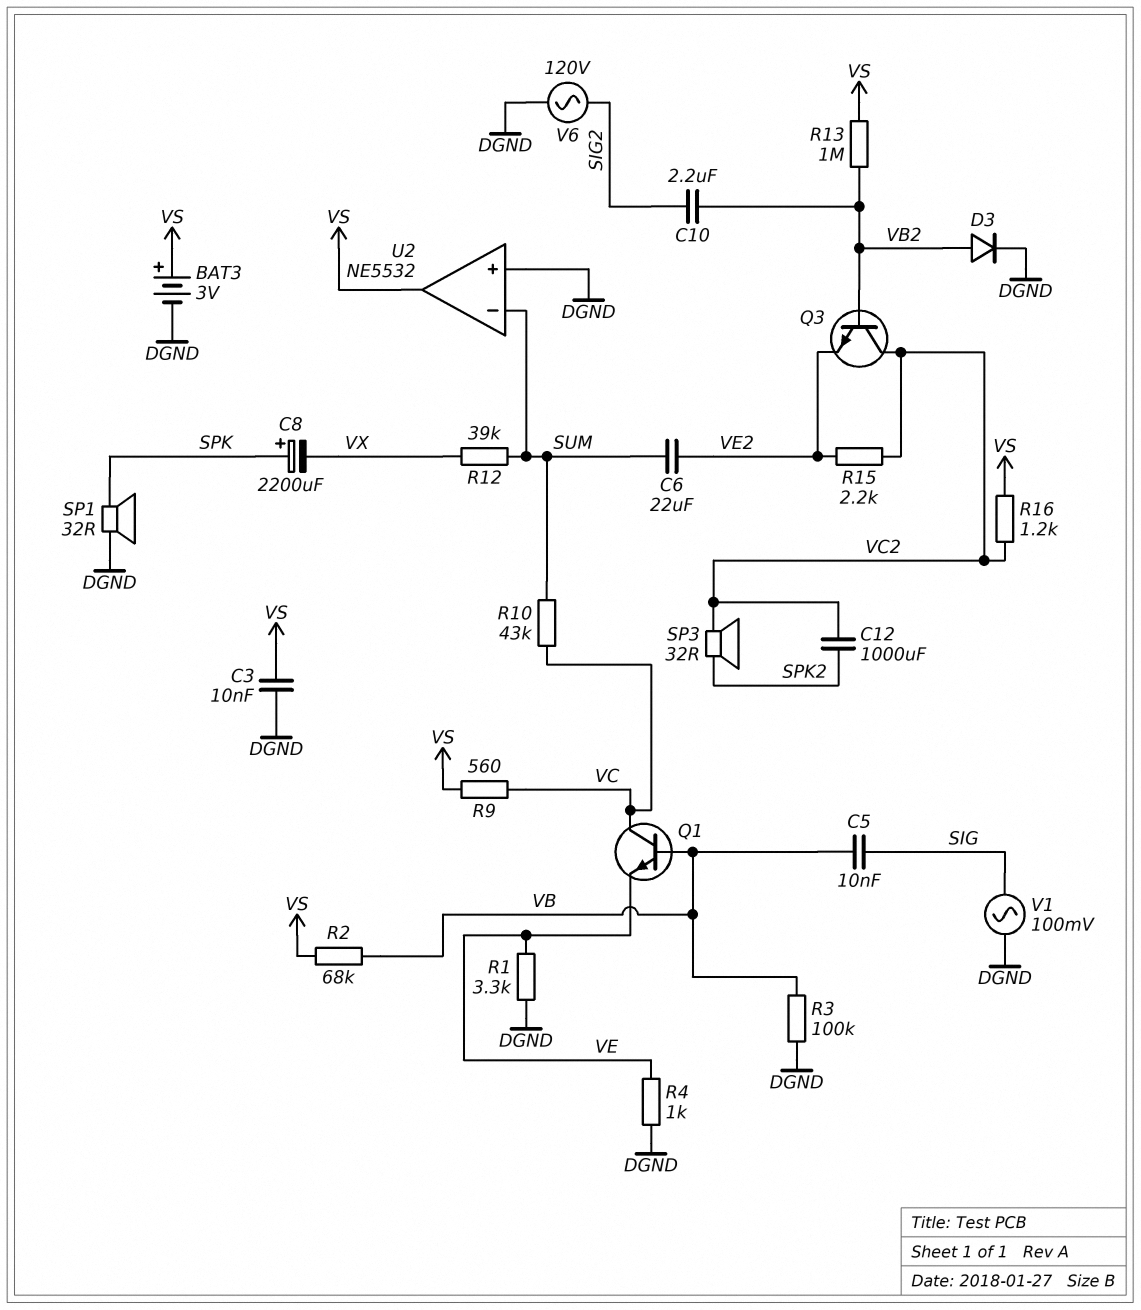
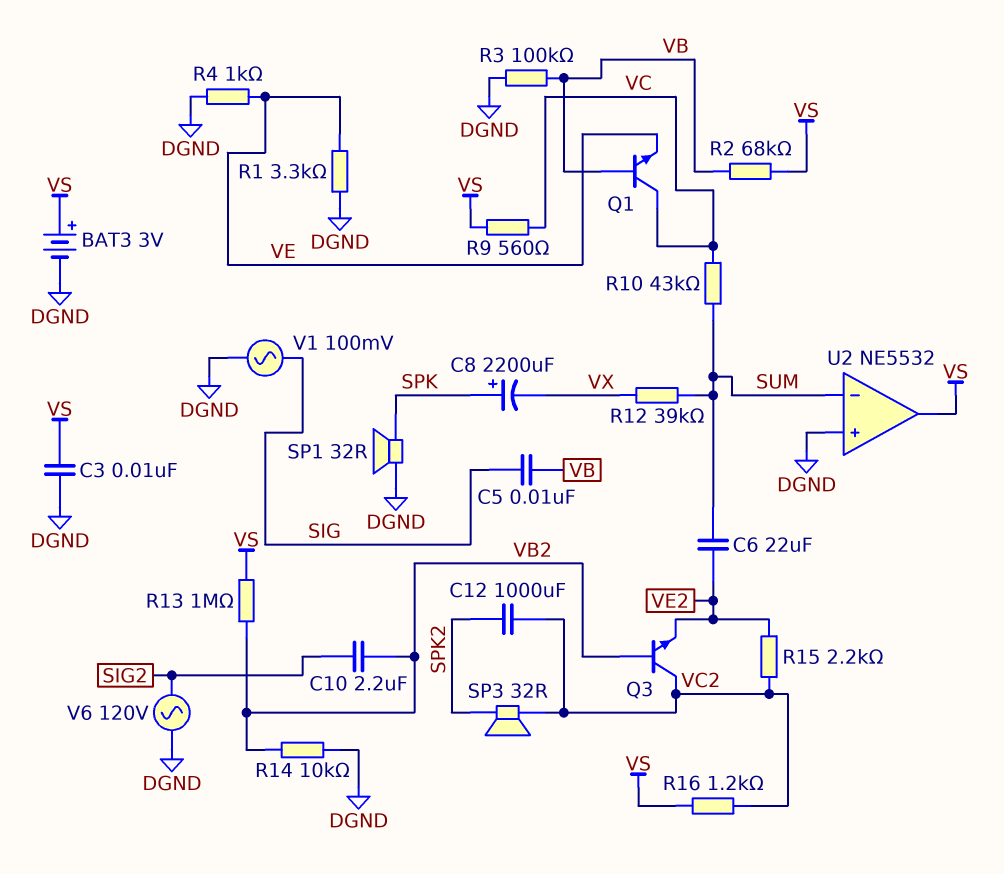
D3: diode (A VB2, K DGND) -> none
R14: none -> 10k (DGND, VB2)

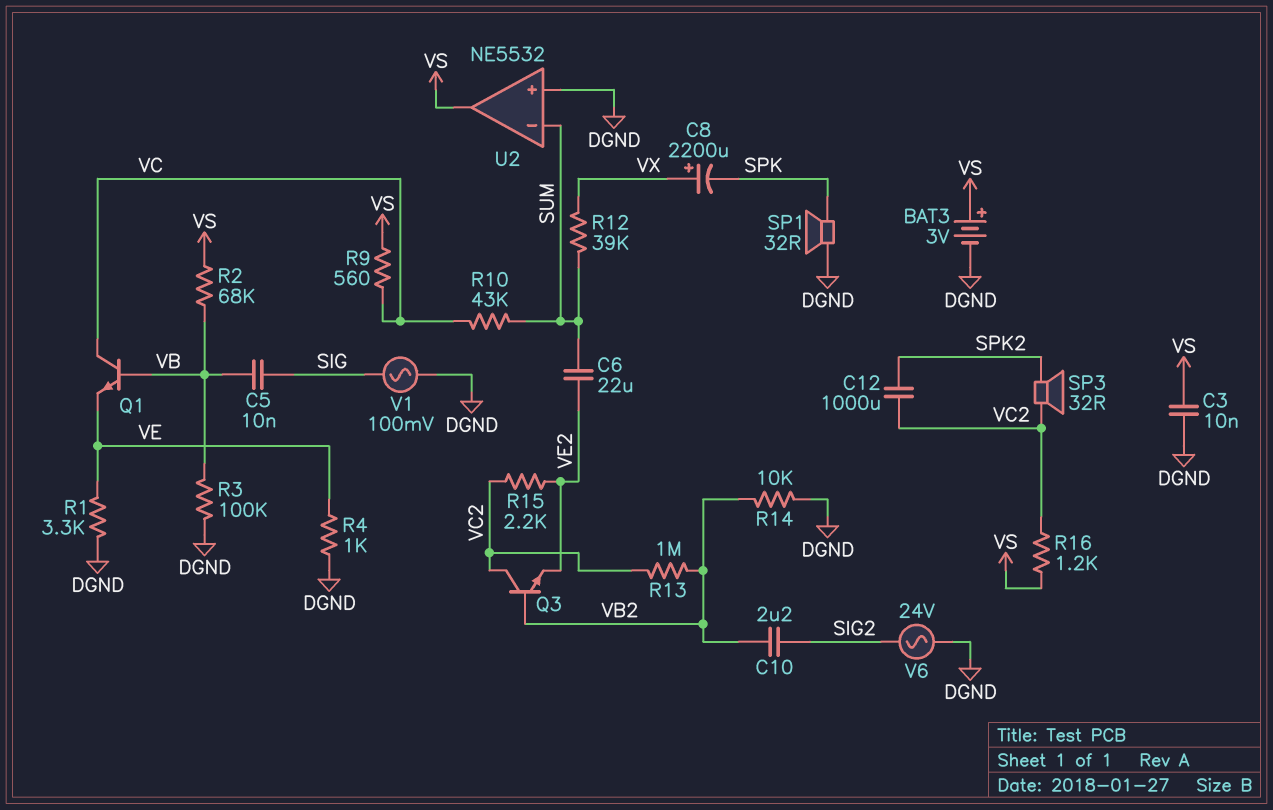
C8: 2200uF (plus SPK, minus VX) -> 2200uF (plus VX, minus SPK)
R13: 1M (VB2, VS) -> 1M (VB2, VC2)
V6: AC 120V (DGND, SIG2) -> AC 24V (DGND, SIG2)

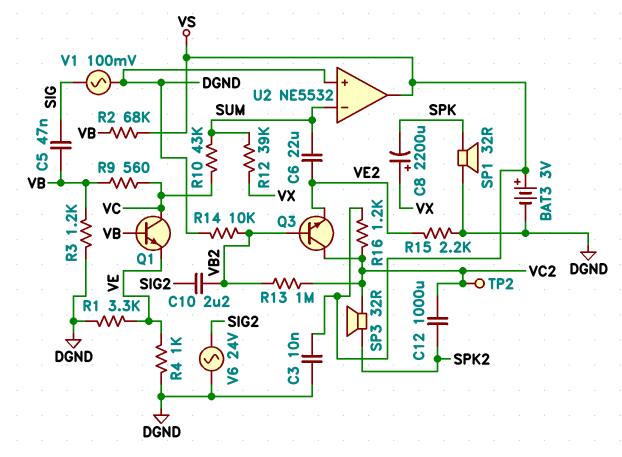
C5: 10nF (SIG, VB) -> 47nF (SIG, VB)
R3: 100k (DGND, VB) -> 1.2k (DGND, VB)
R9: 560 (VC, VS) -> 560 (VB, VC)
R15: 2.2k (VC2, VE2) -> 2.2k (DGND, VE2)
TP2: none -> test point (VC2)

